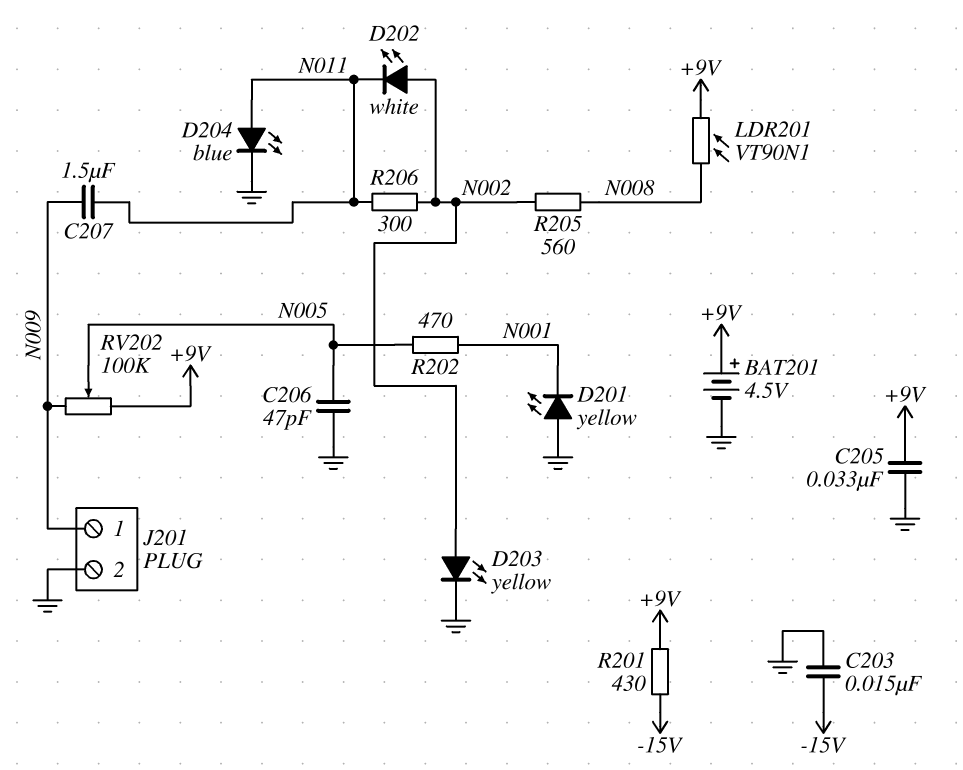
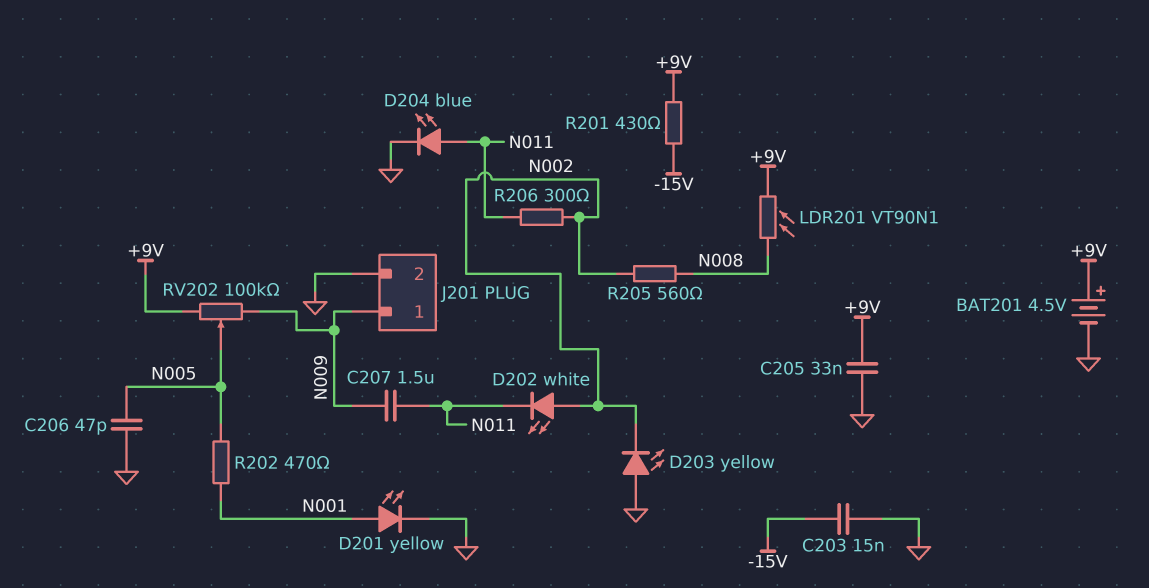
D201: LED yellow (A GND, K N001) -> LED yellow (A N001, K GND)
D203: LED yellow (A N002, K GND) -> LED yellow (A GND, K N002)

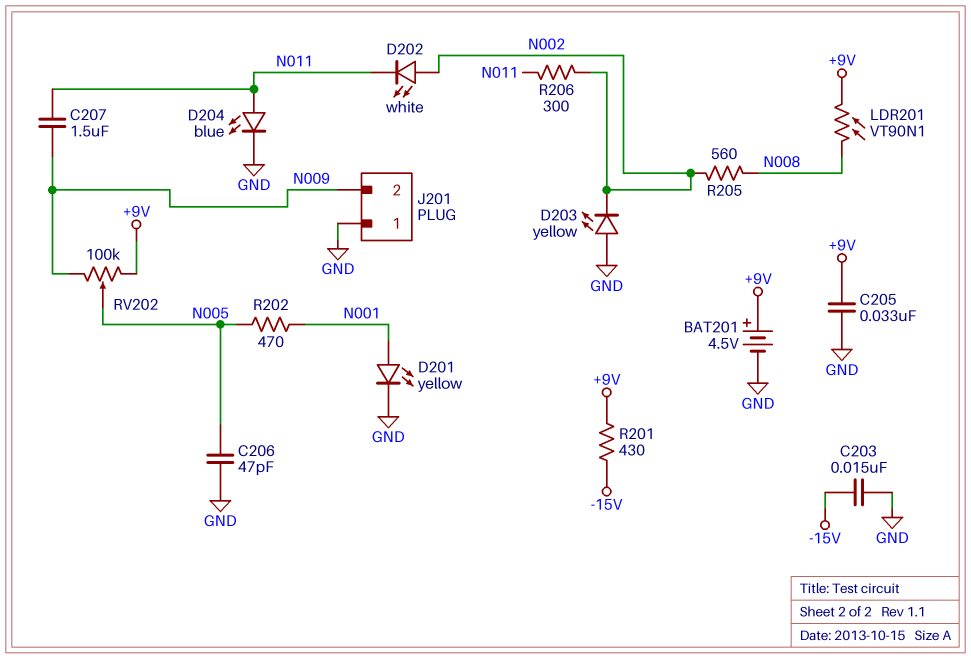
J201 pin 1: N009 -> GND
J201 pin 2: GND -> N009

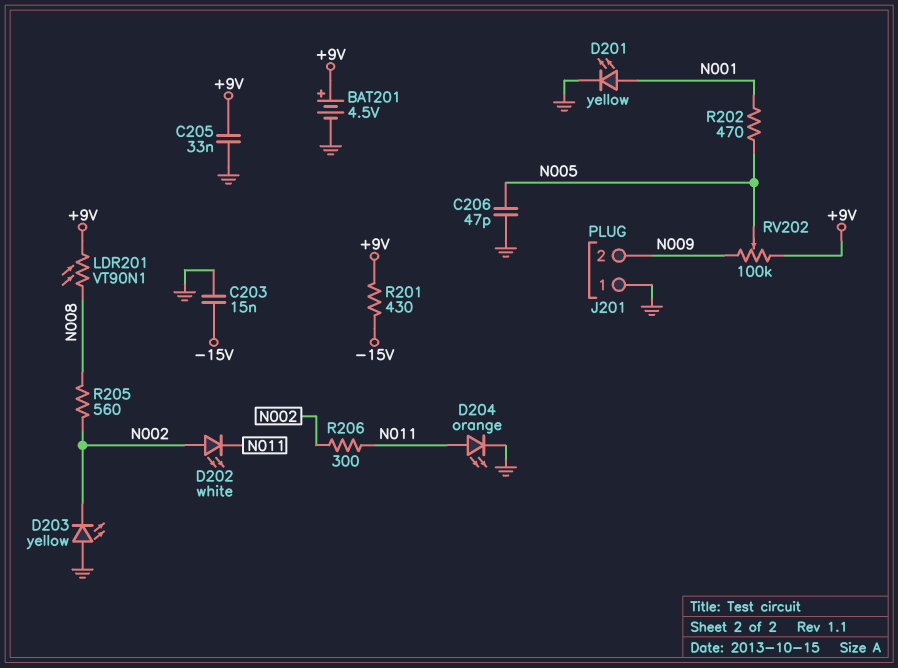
C207: 1.5uF (N009, N011) -> none
D204: LED blue (A N011, K GND) -> LED orange (A N011, K GND)

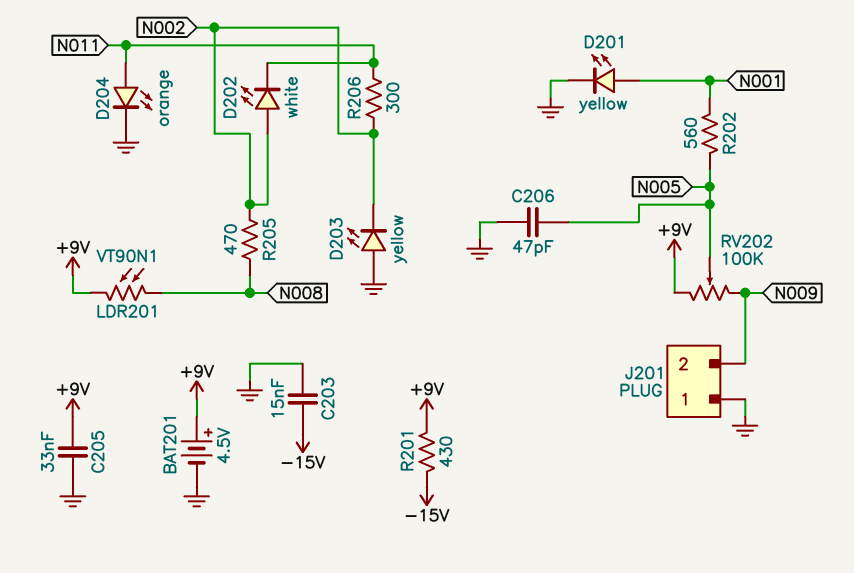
R202: 470 (N001, N005) -> 560 (N001, N005)
R205: 560 (N002, N008) -> 470 (N002, N008)

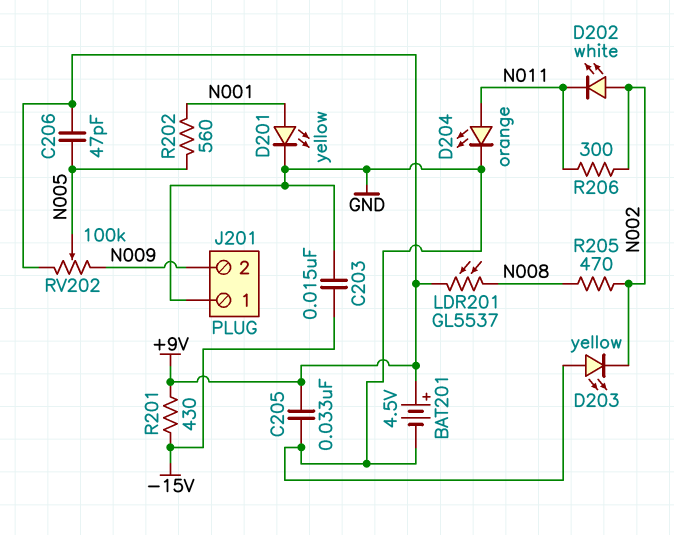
C206: 47pF (GND, N005) -> 47pF (+9V, N005)
LDR201: VT90N1 (+9V, N008) -> GL5537 (+9V, N008)

